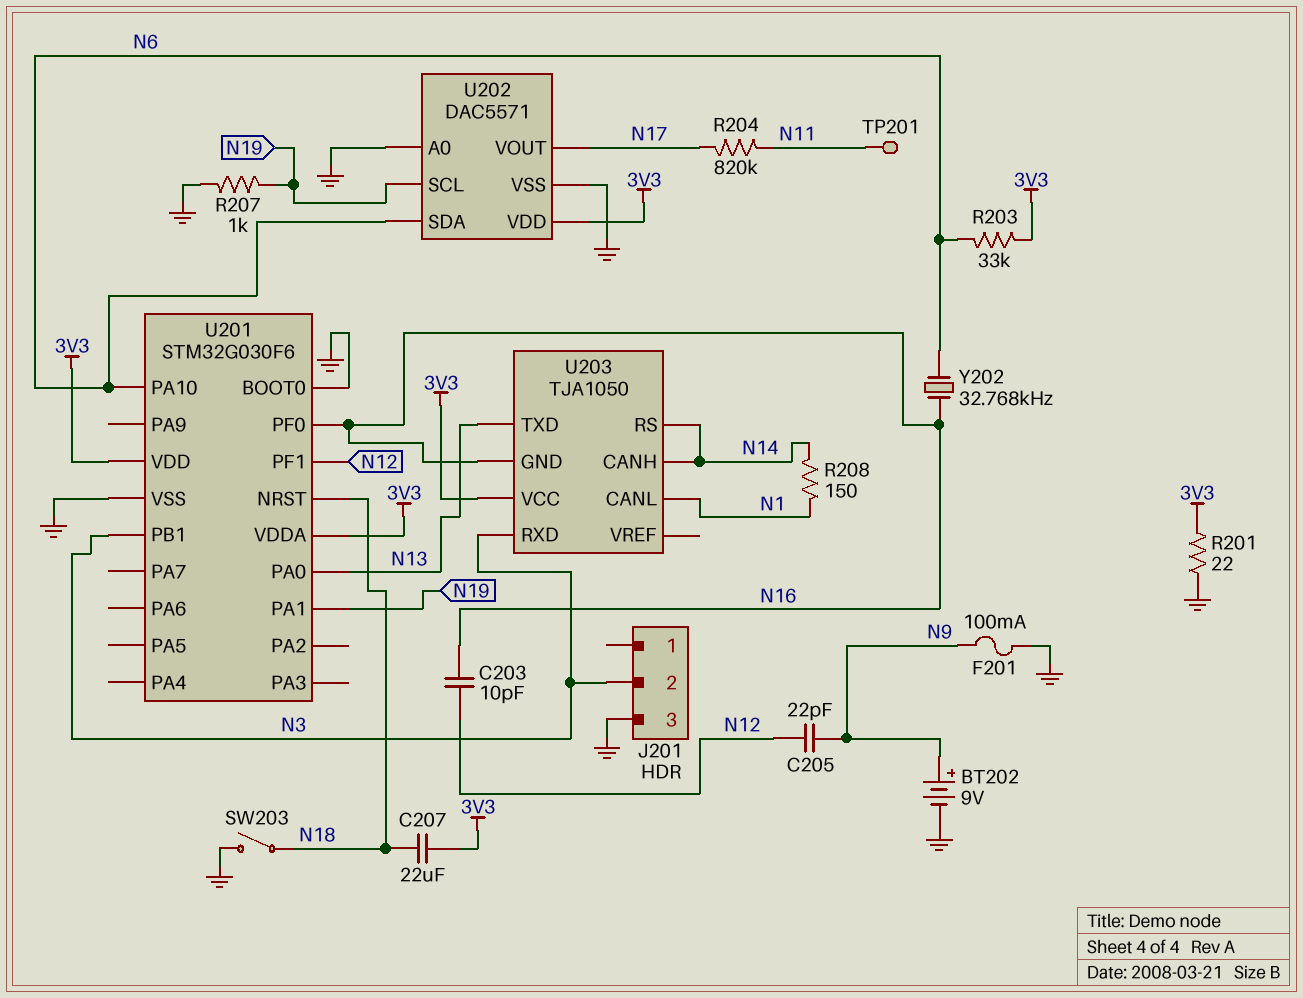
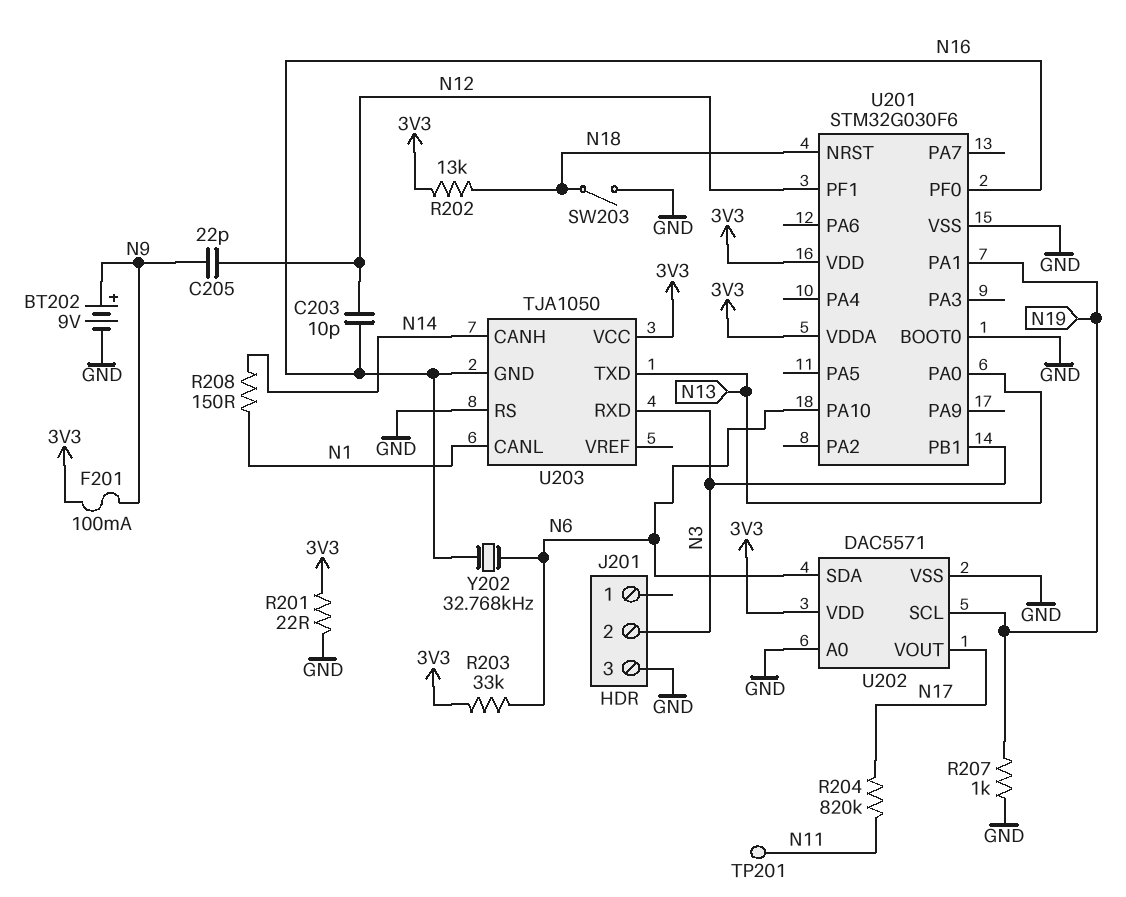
C207: 22uF (3V3, N18) -> none
F201: 100mA (GND, N9) -> 100mA (3V3, N9)
R202: none -> 13k (3V3, N18)
U203 pin RS: N14 -> GND

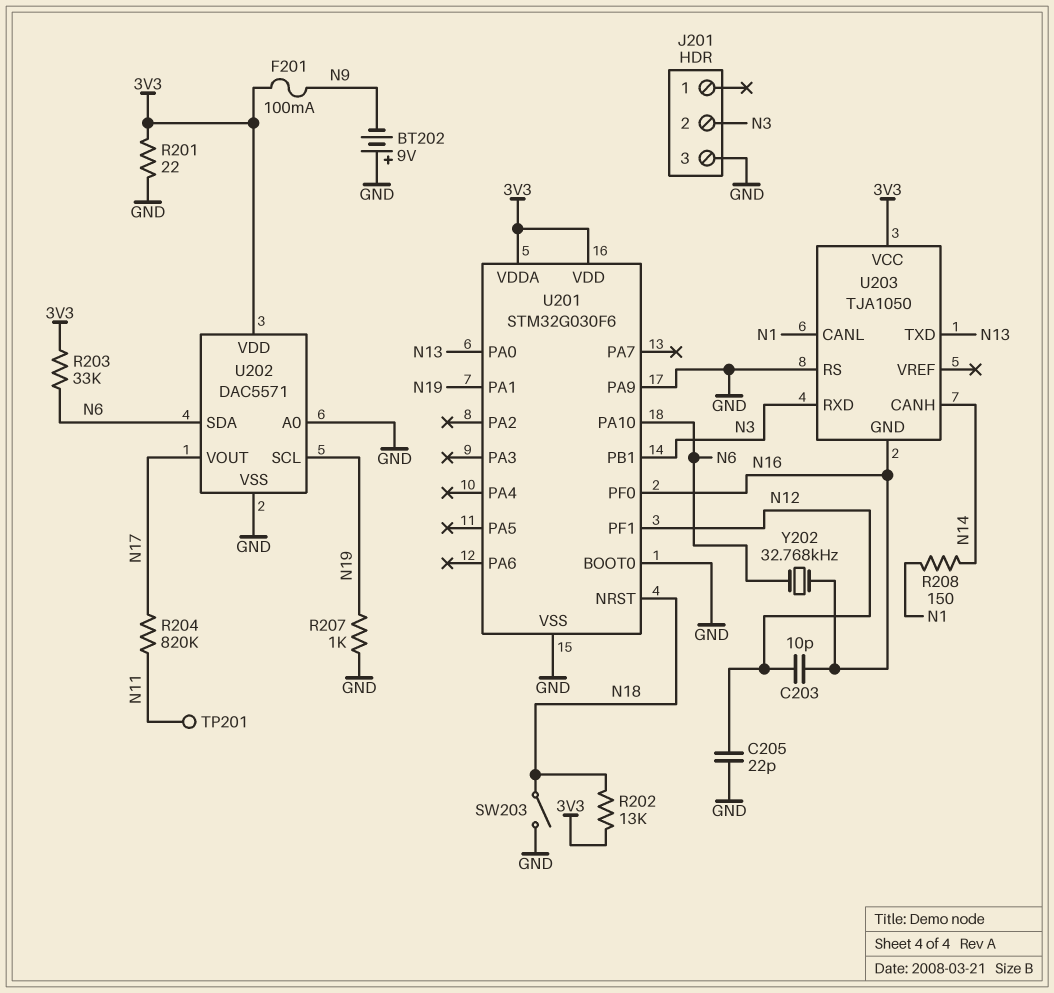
BT202: 9V (plus N9, minus GND) -> 9V (plus GND, minus N9)
C205: 22pF (N9, N12) -> 22pF (GND, N12)
U201 pin PA9: none -> GND

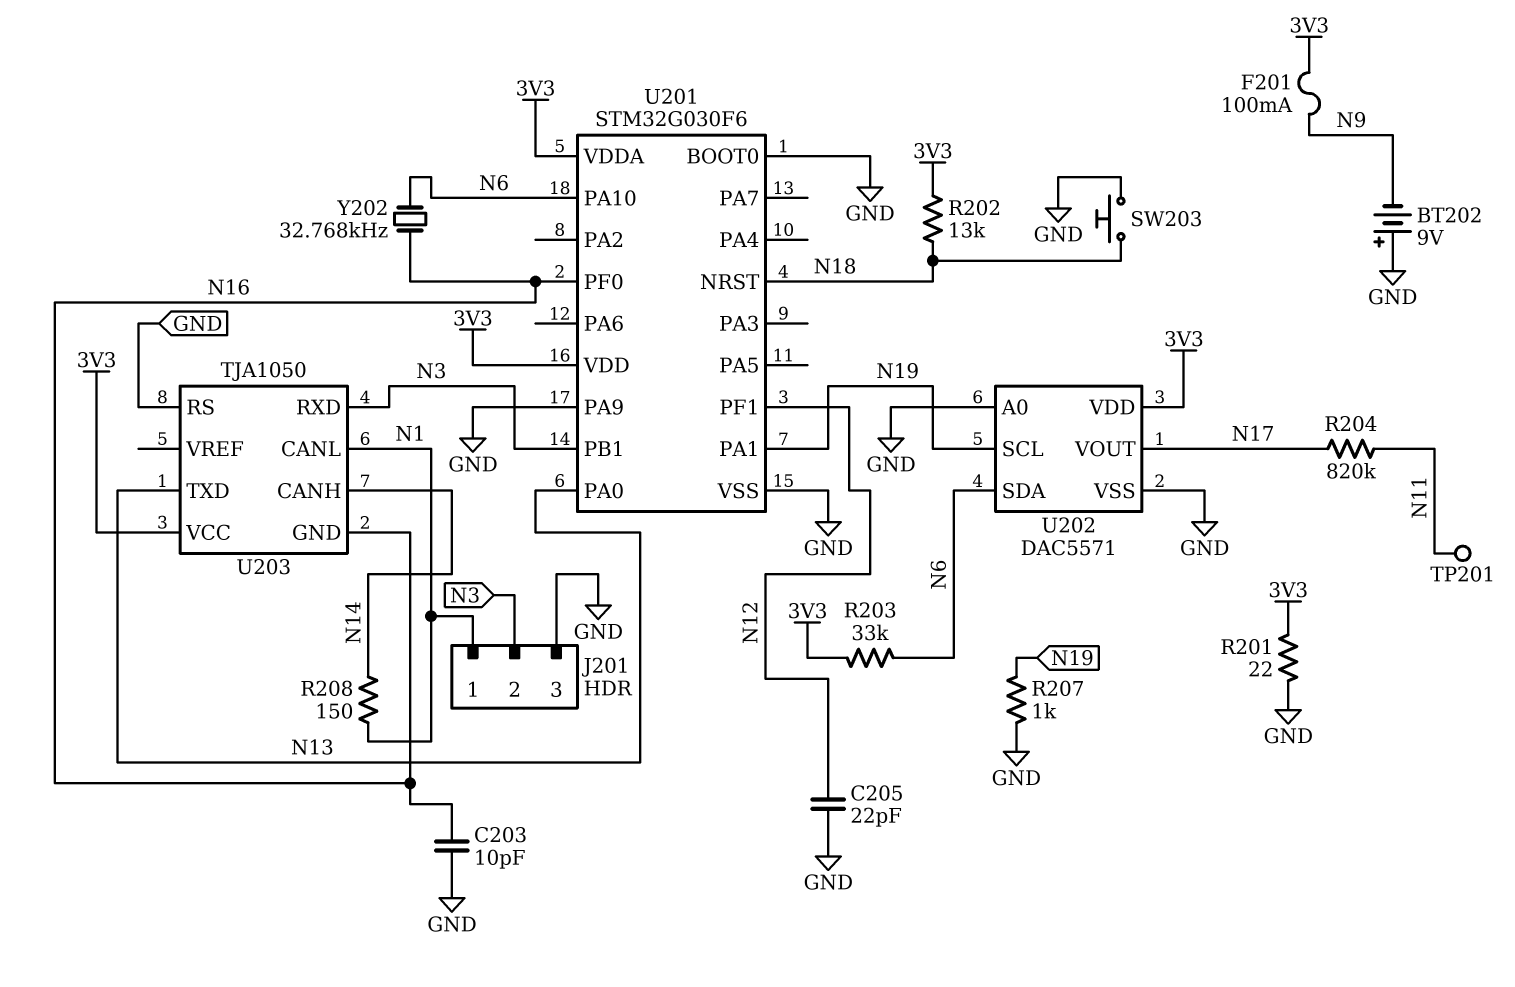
C203: 10pF (N12, N16) -> 10pF (GND, N16)
J201 pin 1: none -> N1
SW203: switch (GND, N18) -> button (GND, N18)

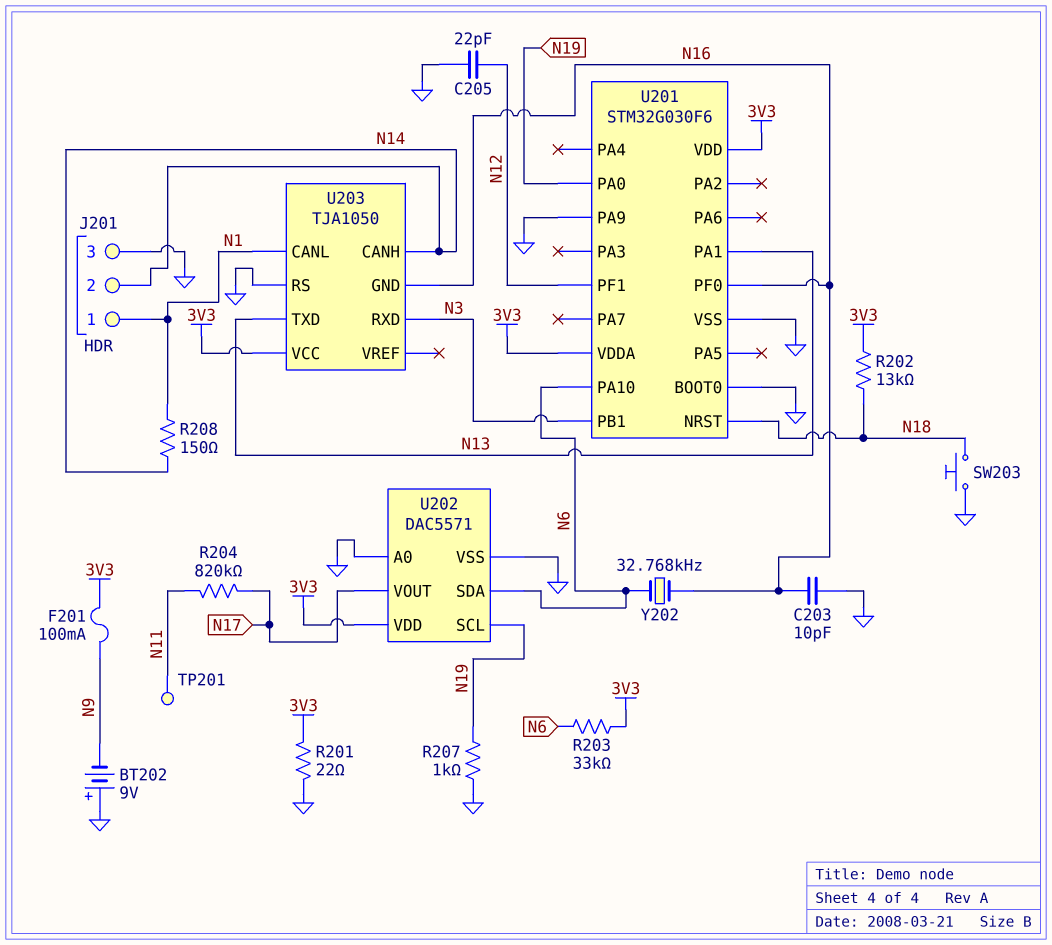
J201 pin 2: N3 -> N14
U201 pin PA0: N13 -> N19
U201 pin PA1: N19 -> N13

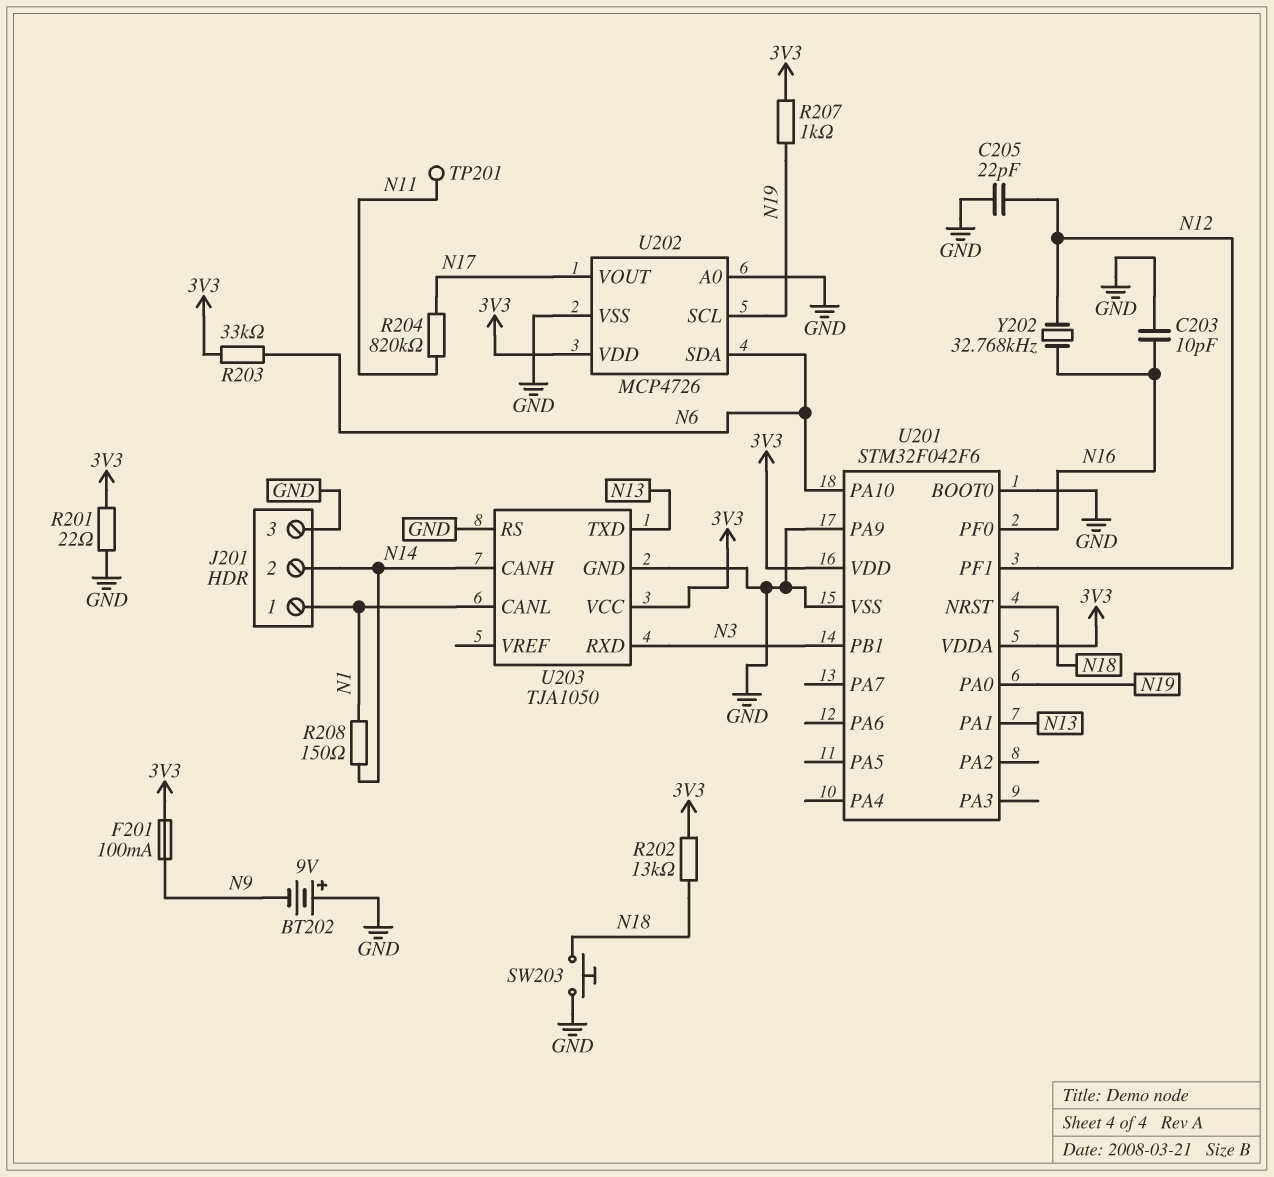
R207: 1k (GND, N19) -> 1k (3V3, N19)
U201: STM32G030F6 -> STM32F042F6
U202: DAC5571 -> MCP4726
U203 pin GND: N16 -> GND
Y202: 32.768kHz (N6, N16) -> 32.768kHz (N12, N16)

